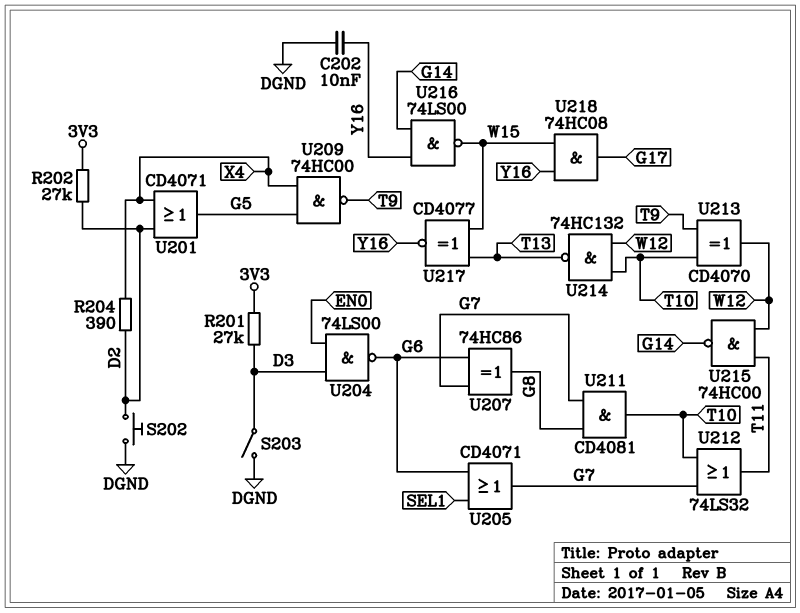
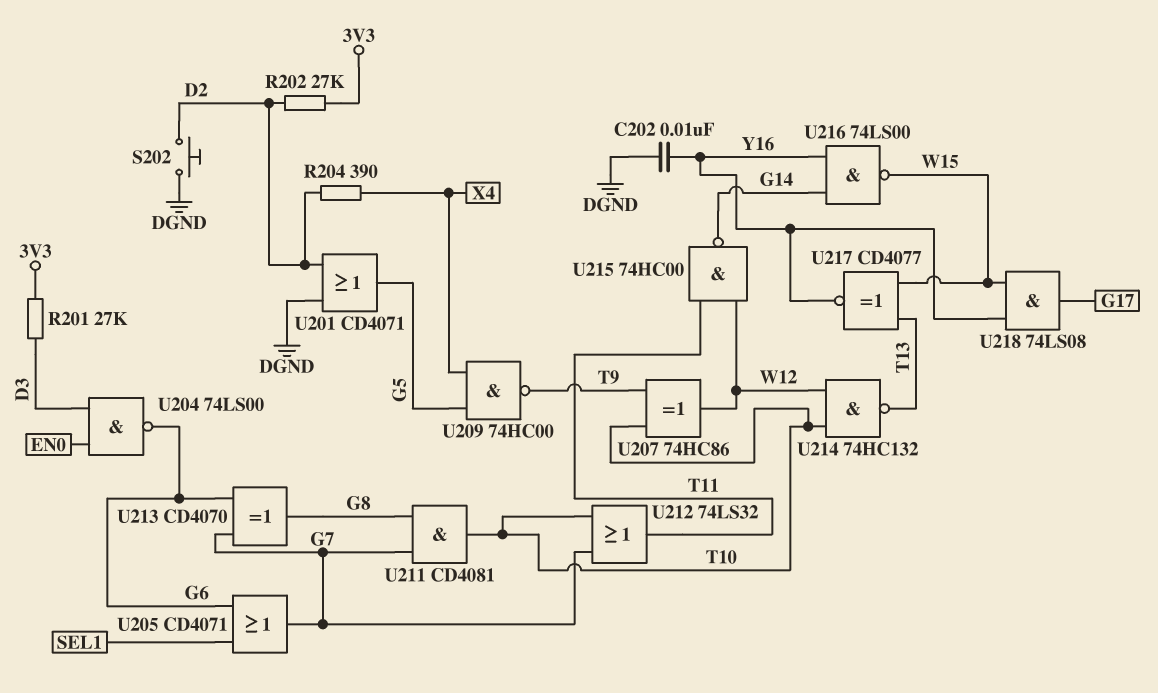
S203: switch (D3, DGND) -> none
U201: OR CD4071 (in D2, in X4, out G5) -> OR CD4071 (in D2, in DGND, out G5)
U207: XOR 74HC86 (in G6, in G7, out G8) -> XOR 74HC86 (in T9, in T10, out W12)
U213: XOR CD4070 (in T9, in T10, out W12) -> XOR CD4070 (in G6, in G7, out G8)
U218: AND 74HC08 (in W15, in Y16, out G17) -> AND 74LS08 (in W15, in Y16, out G17)

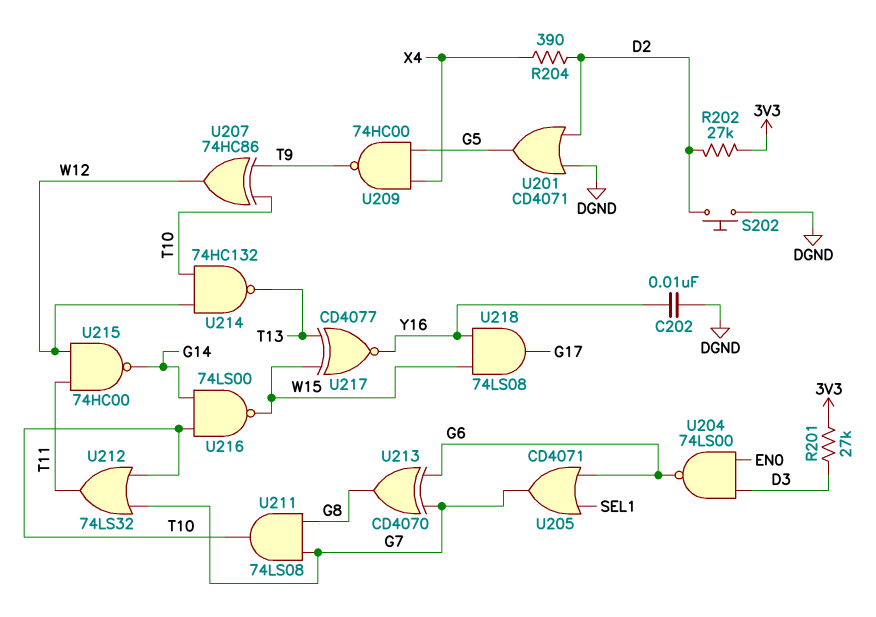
U211: AND CD4081 (in G7, in G8, out T10) -> AND 74LS08 (in G7, in G8, out T10)
U216: NAND 74LS00 (in G14, in Y16, out W15) -> NAND 74LS00 (in G14, in T10, out W15)

